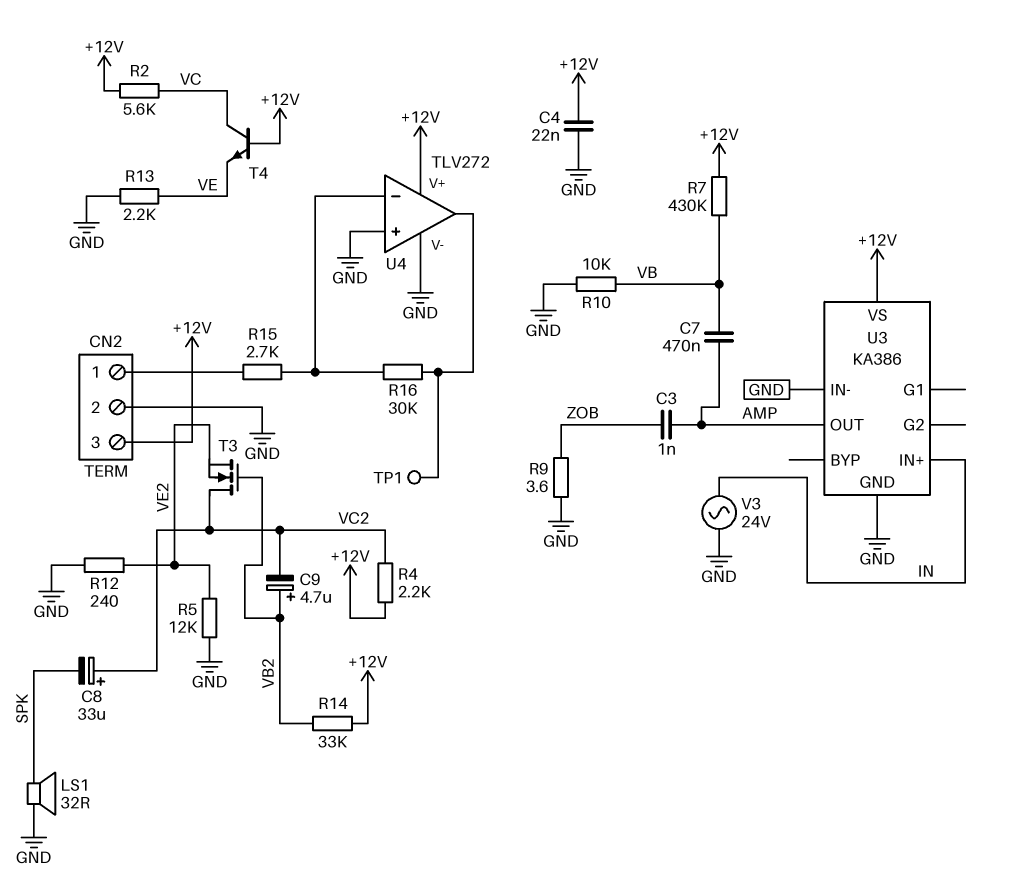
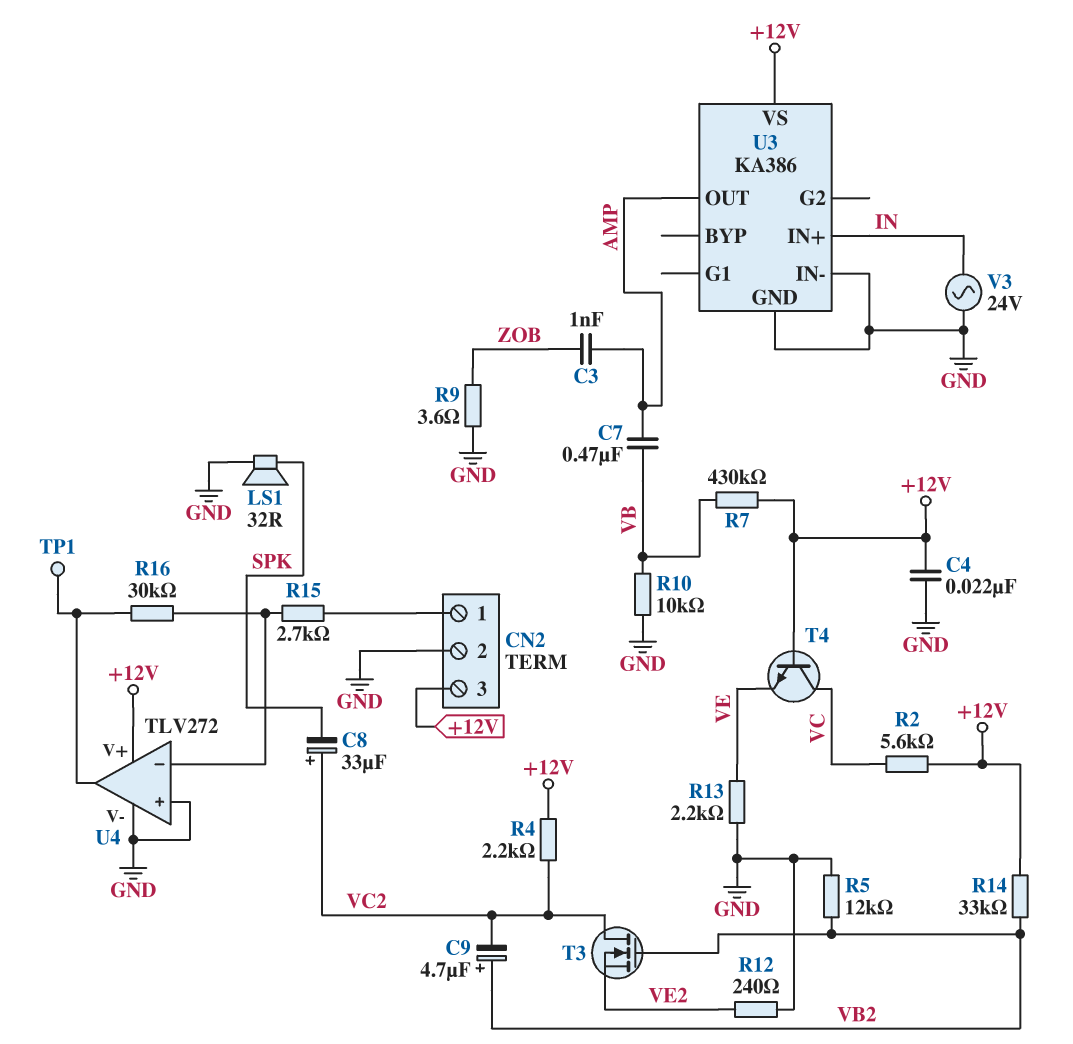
R5: 12k (GND, VE2) -> 12k (GND, VB2)

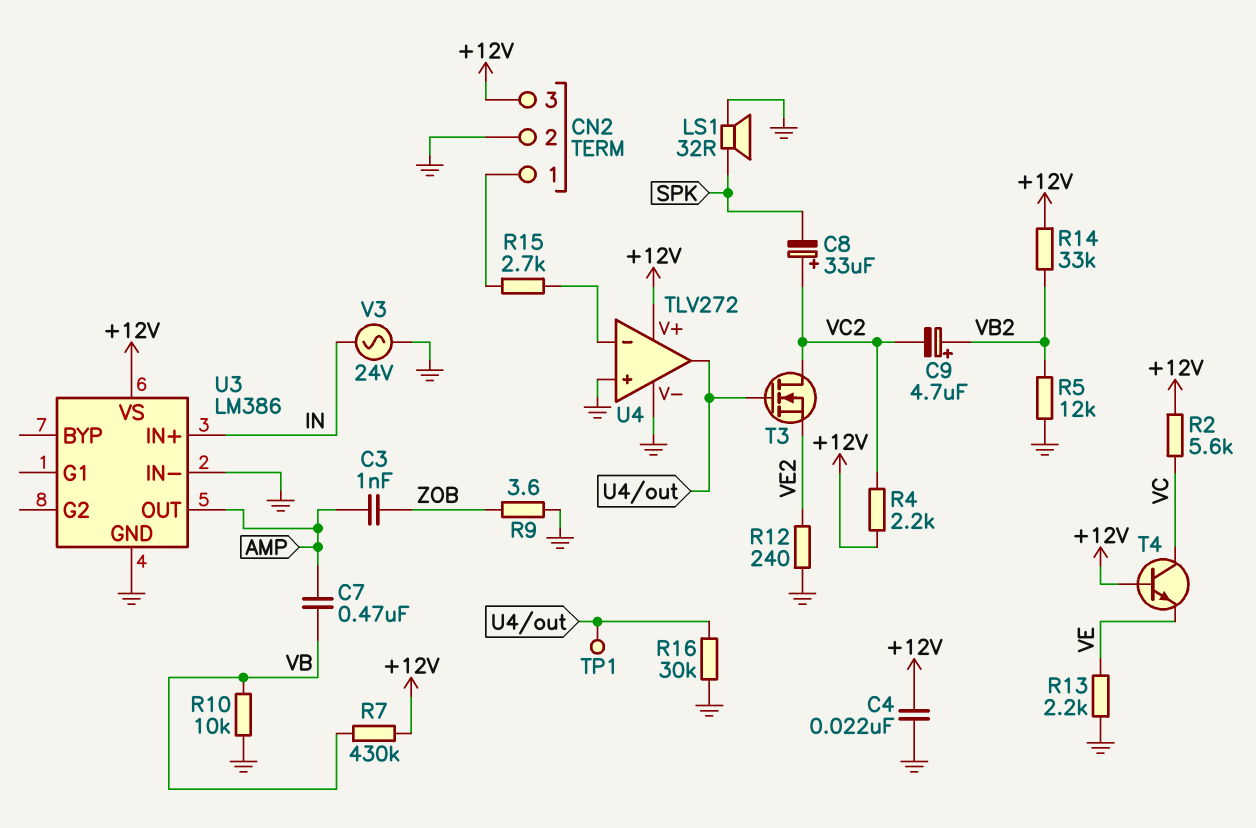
R16: 30k (U4/in-, U4/out) -> 30k (GND, U4/out)
T3: NMOS (G VB2, D VC2, S VE2) -> NMOS (G U4/out, D VC2, S VE2)
U3: KA386 -> LM386

